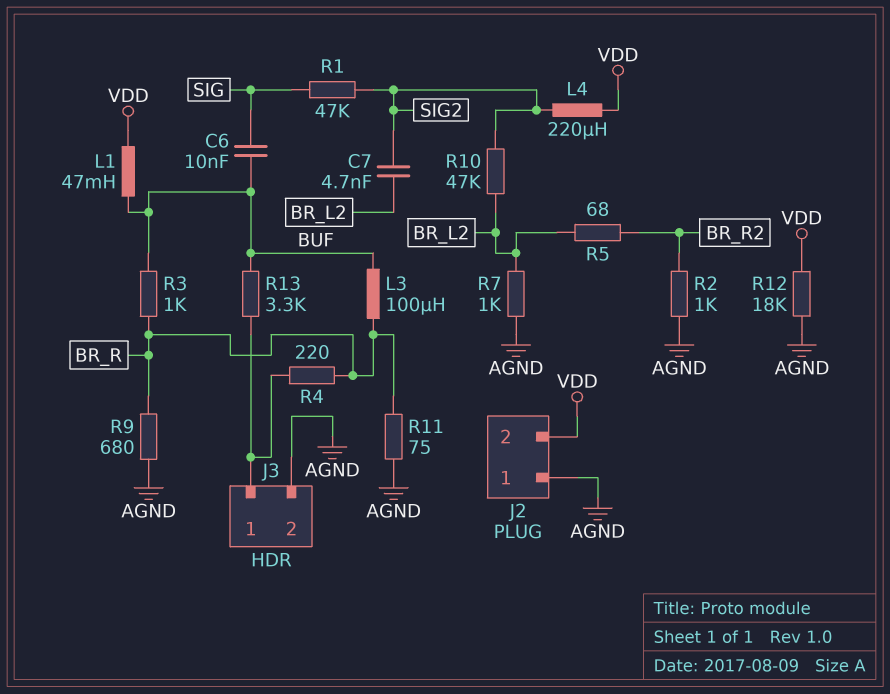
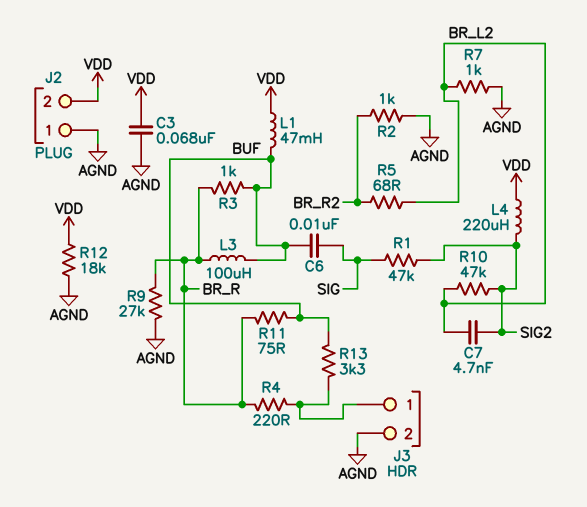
C3: none -> 68nF (AGND, VDD)
R9: 680 (AGND, BR_R) -> 27k (AGND, BR_R)
R11: 75 (AGND, BR_R) -> 75 (BR_R, BUF)

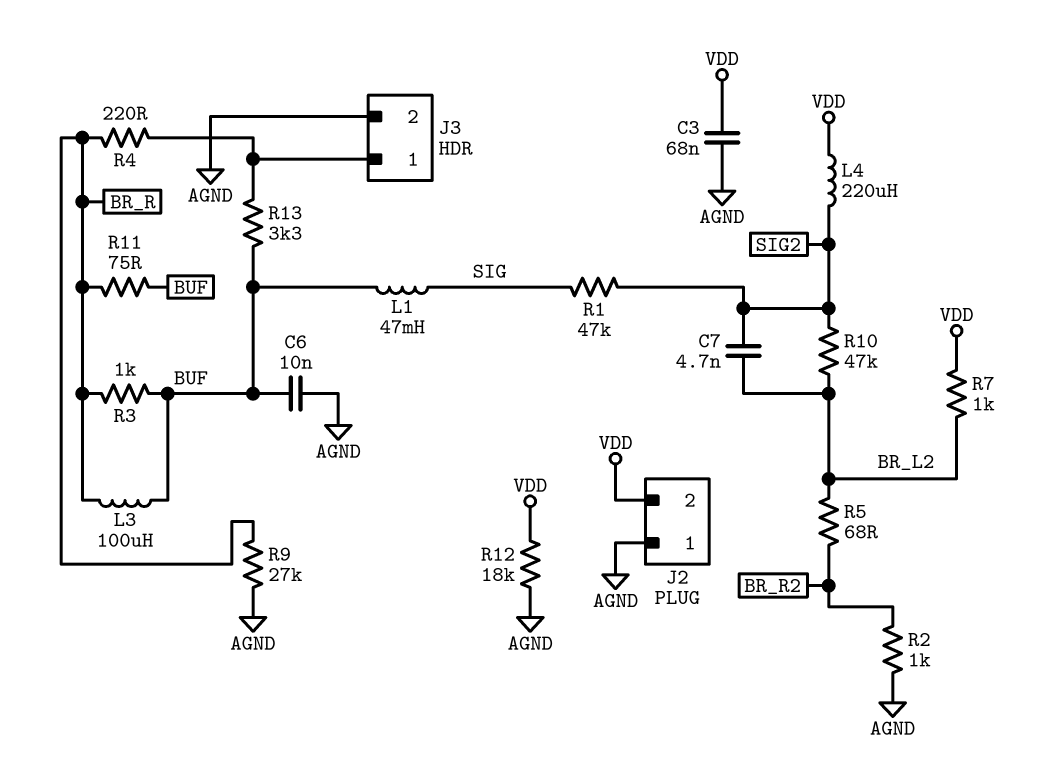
C6: 10nF (BUF, SIG) -> 10nF (AGND, BUF)
L1: 47mH (BUF, VDD) -> 47mH (BUF, SIG)
R7: 1k (AGND, BR_L2) -> 1k (BR_L2, VDD)

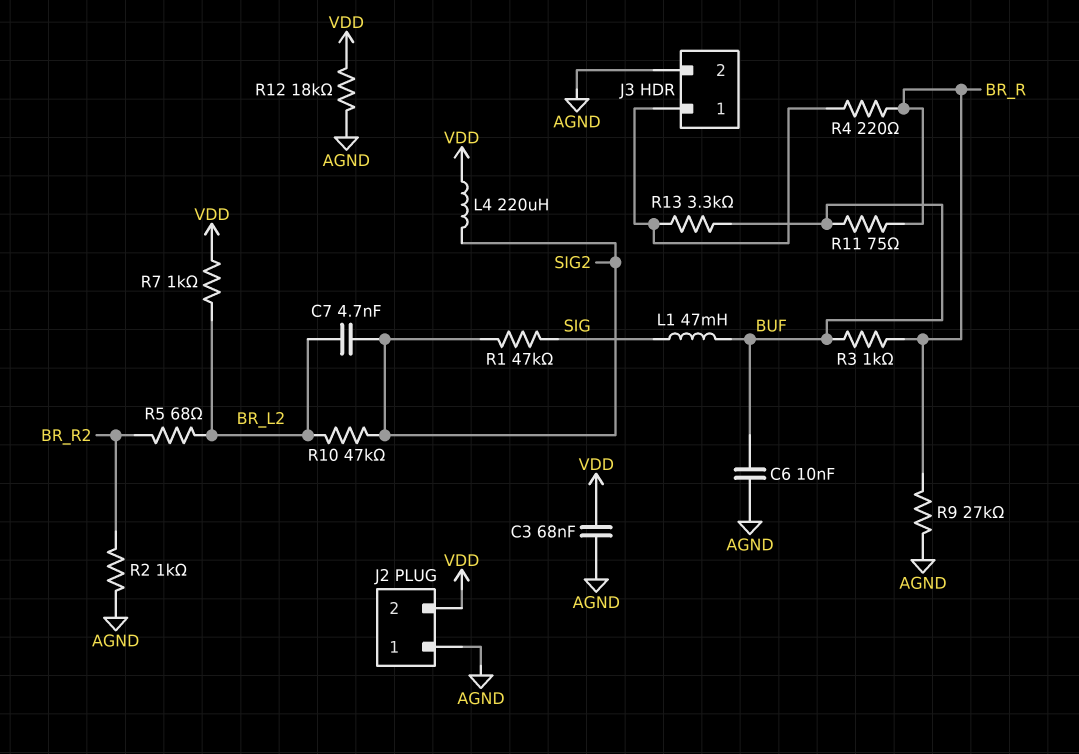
L3: 100uH (BR_R, BUF) -> none

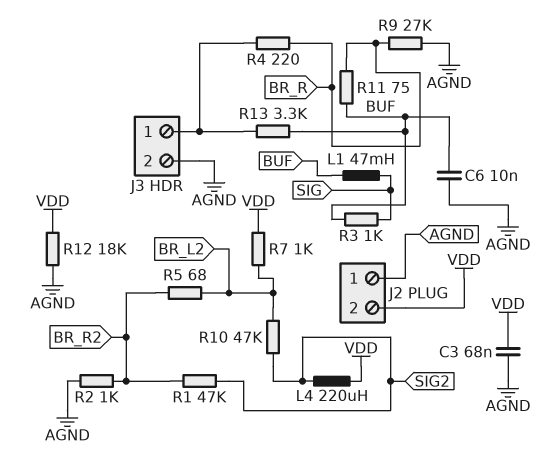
C7: 4.7nF (BR_L2, SIG2) -> none
R1: 47k (SIG, SIG2) -> 47k (BR_R2, SIG2)
R3: 1k (BR_R, BUF) -> 1k (BUF, SIG)

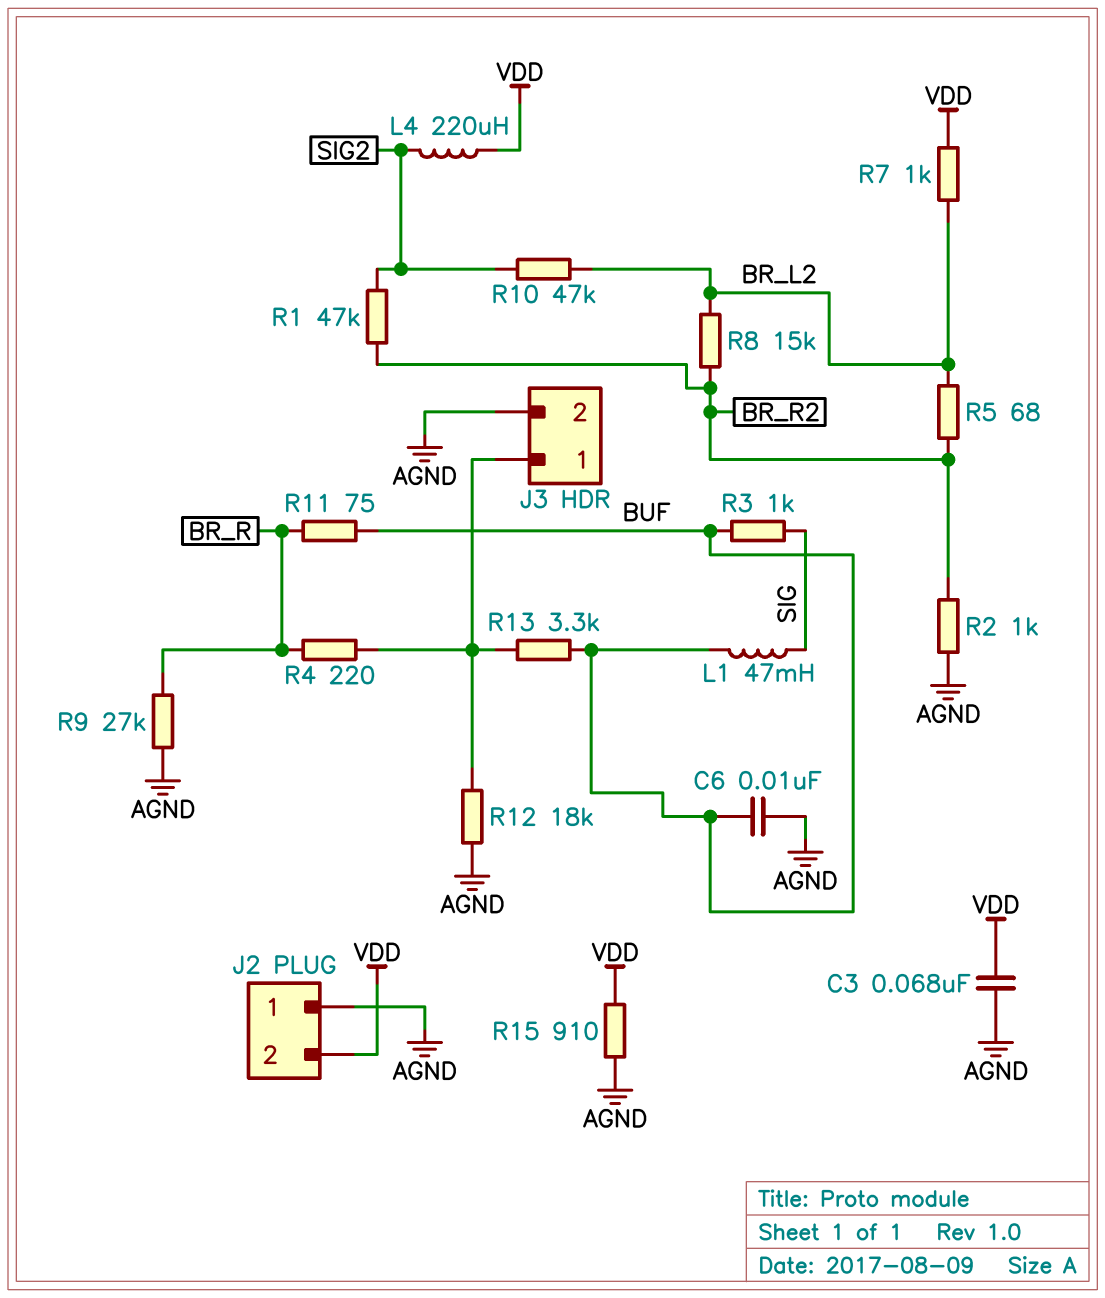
R8: none -> 15k (BR_L2, BR_R2)
R12: 18k (AGND, VDD) -> 18k (AGND, J3/1)
R15: none -> 910 (AGND, VDD)

